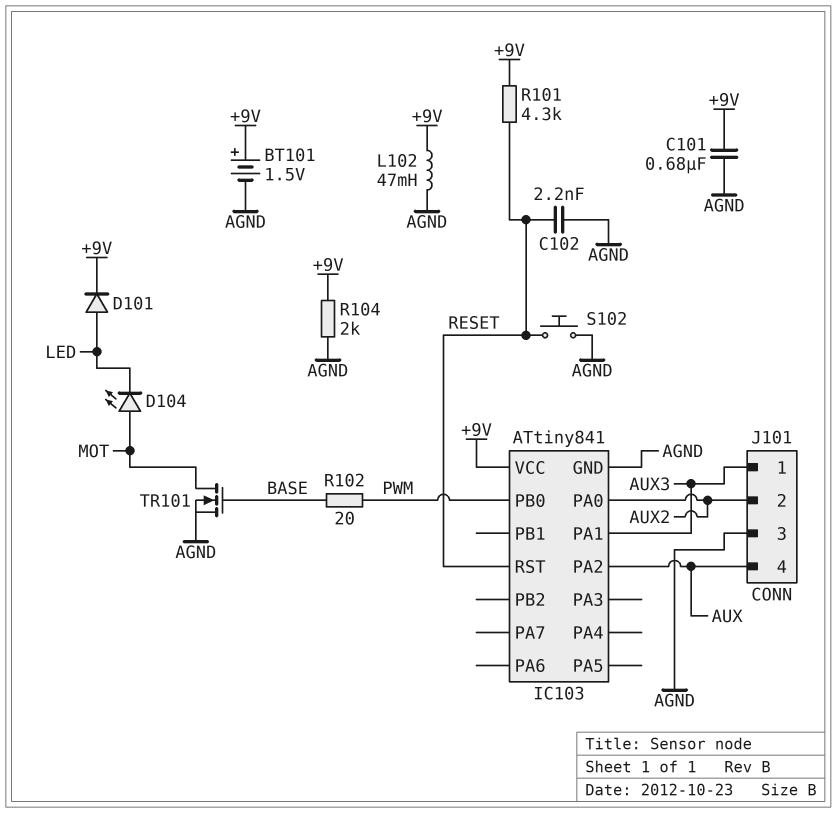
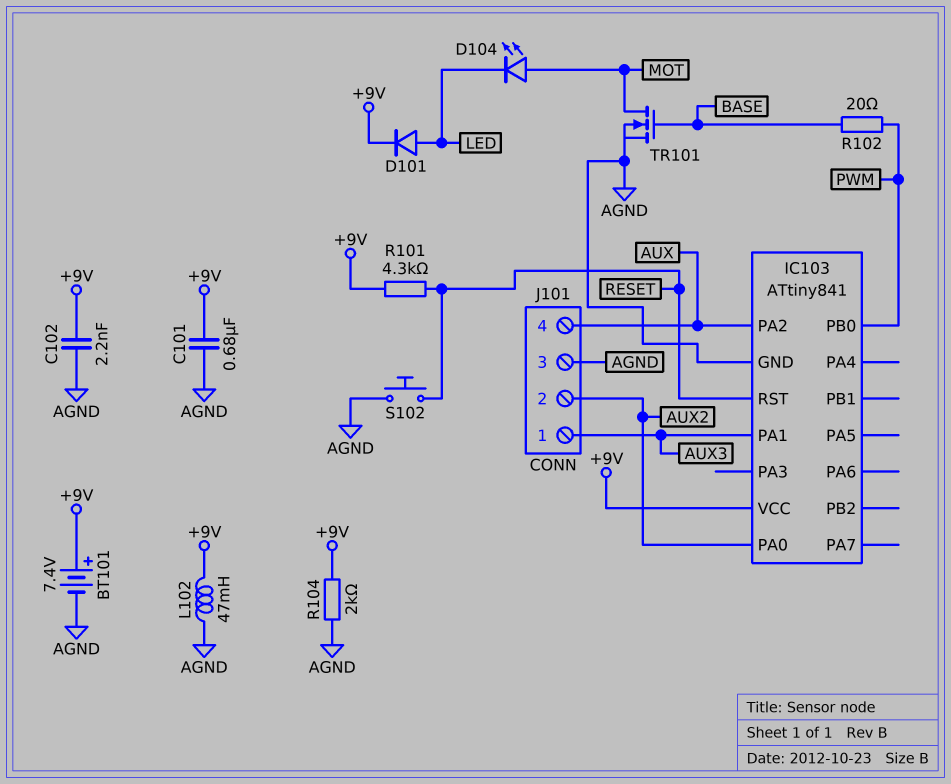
BT101: 1.5V (plus +9V, minus AGND) -> 7.4V (plus +9V, minus AGND)
C102: 2.2nF (AGND, RESET) -> 2.2nF (+9V, AGND)

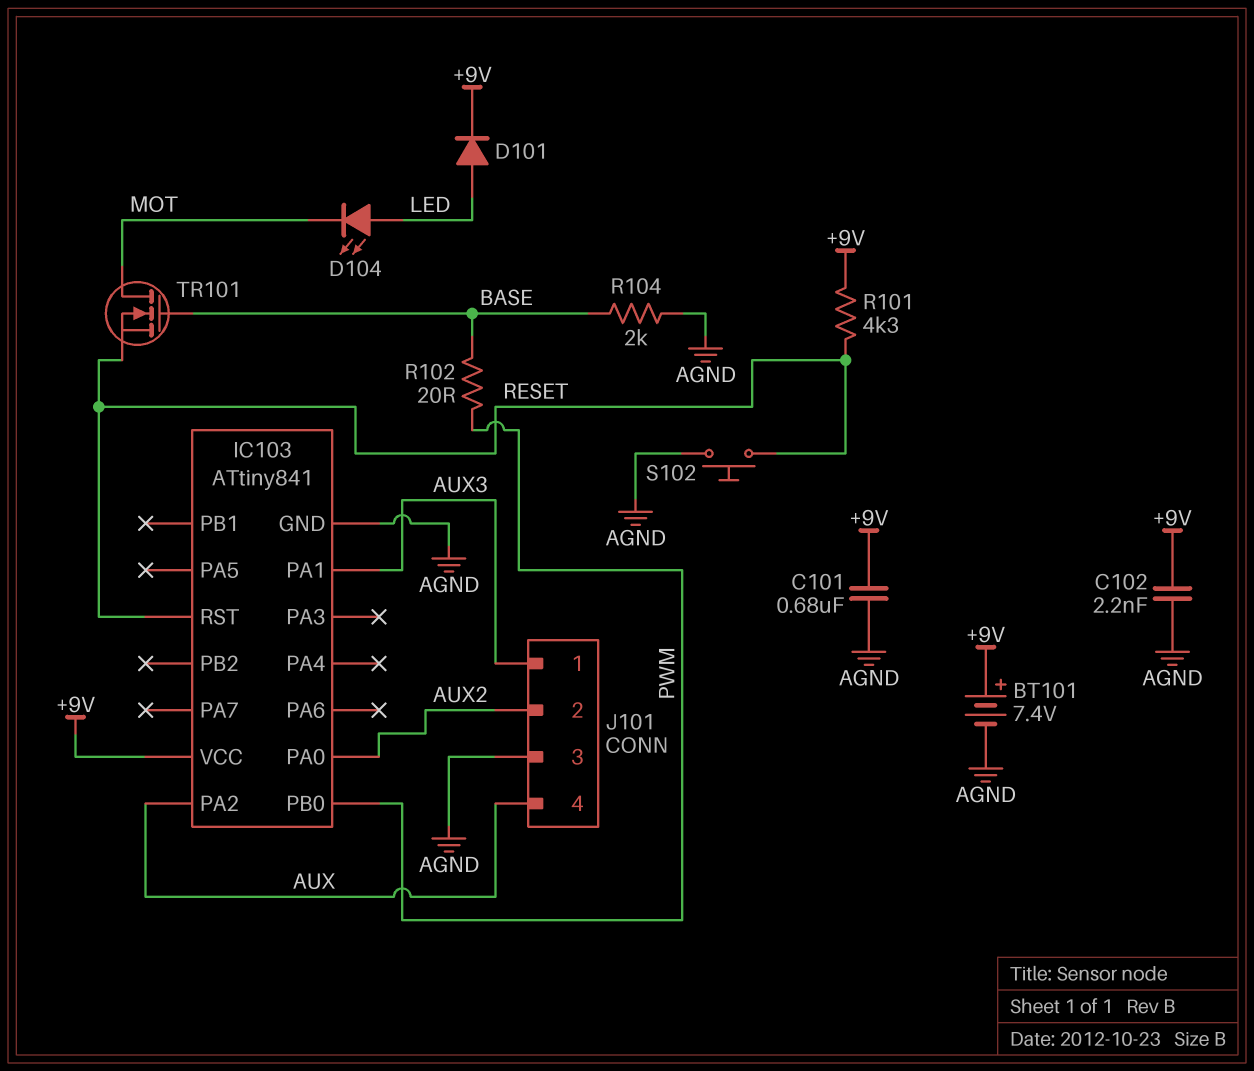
D104: LED (A MOT, K LED) -> LED (A LED, K MOT)
L102: 47mH (+9V, AGND) -> none
R104: 2k (+9V, AGND) -> 2k (AGND, BASE)
TR101: NMOS (G BASE, D MOT, S AGND) -> NMOS (G BASE, D MOT, S RESET)

